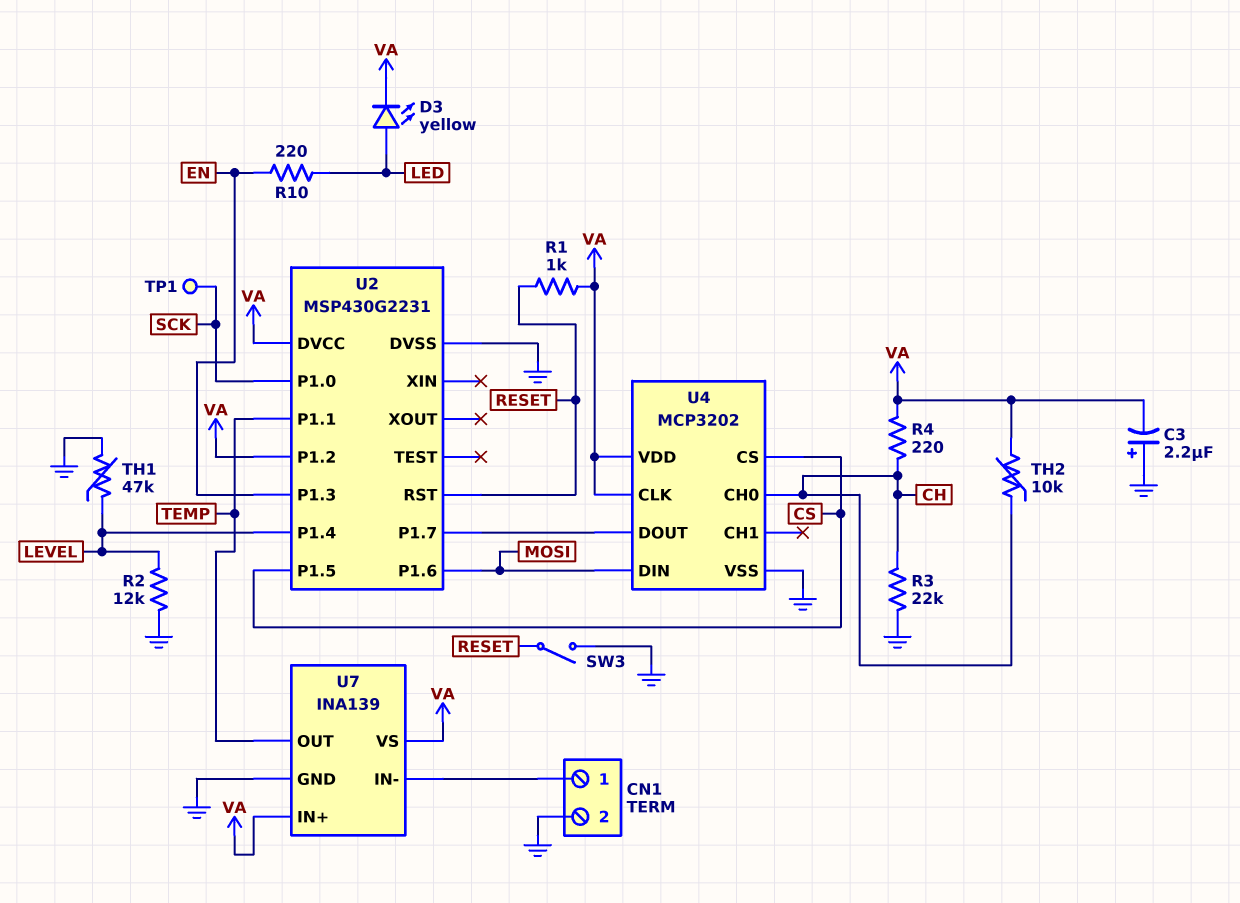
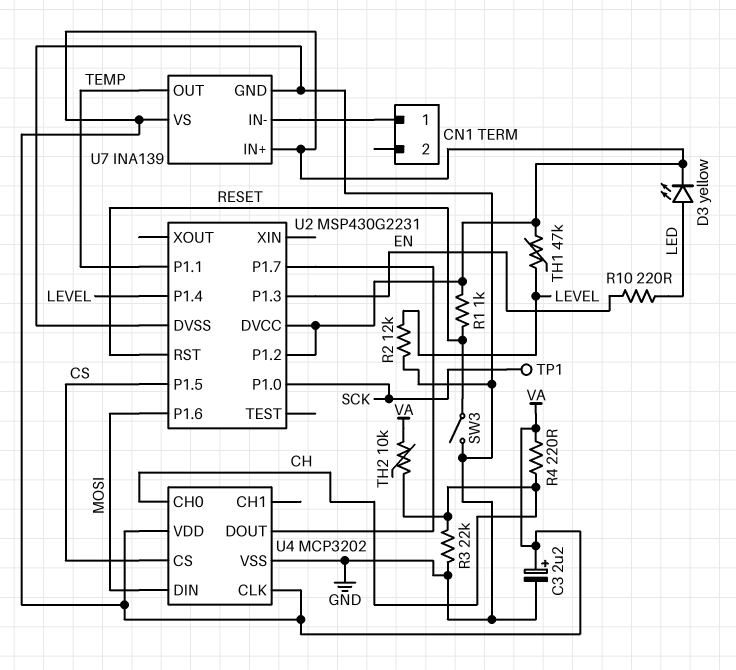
C3: 2.2uF (plus GND, minus VA) -> 2.2uF (plus VA, minus GND)
CN1 pin 2: GND -> none
TH1: 47k (GND, LEVEL) -> 47k (LEVEL, VA)

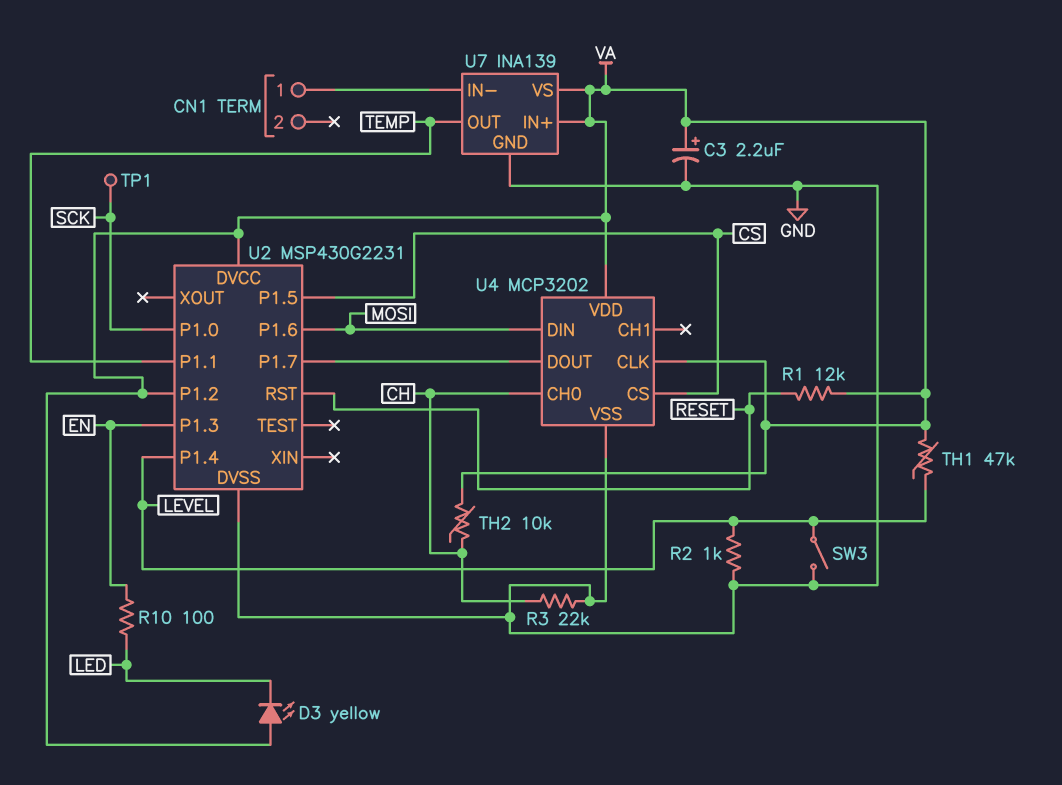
D3: LED yellow (A LED, K VA) -> LED yellow (A VA, K LED)
R1: 1k (RESET, VA) -> 12k (RESET, VA)
R2: 12k (GND, LEVEL) -> 1k (GND, LEVEL)
R4: 220 (CH, VA) -> none
R10: 220 (EN, LED) -> 100 (EN, LED)
SW3: switch (GND, RESET) -> switch (GND, LEVEL)

